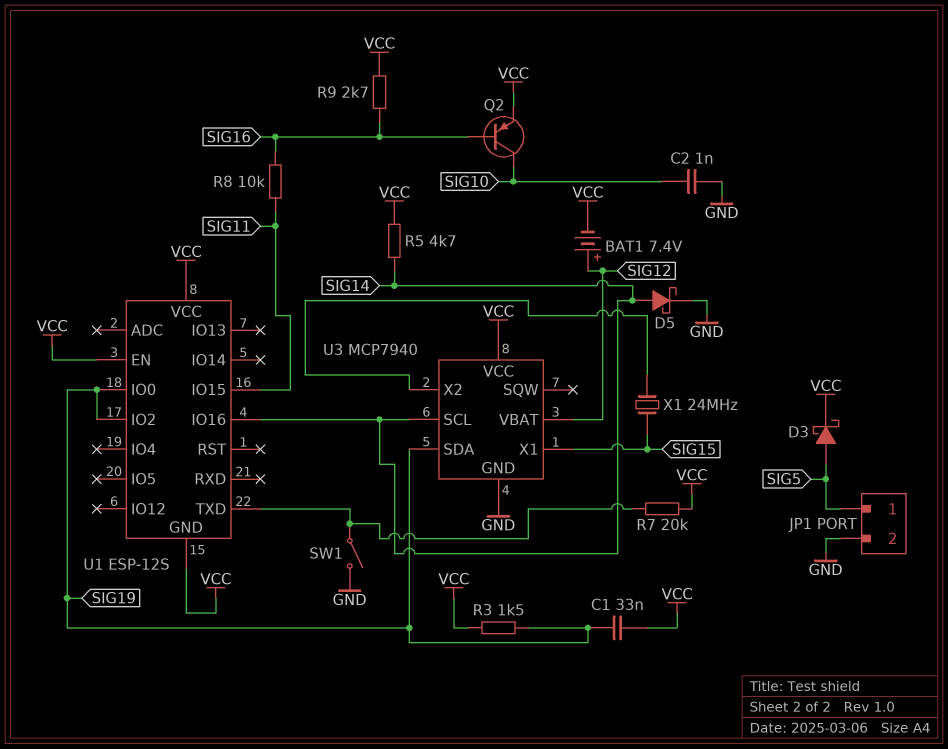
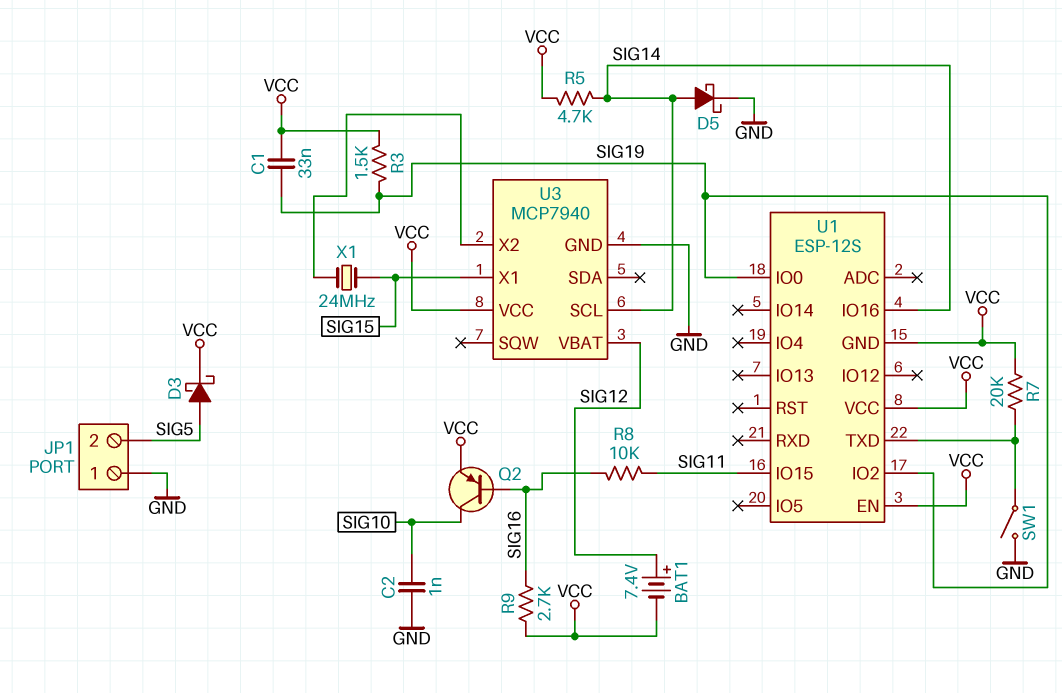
JP1 pin 1: SIG5 -> GND
JP1 pin 2: GND -> SIG5
U3 pin SDA: SIG19 -> none

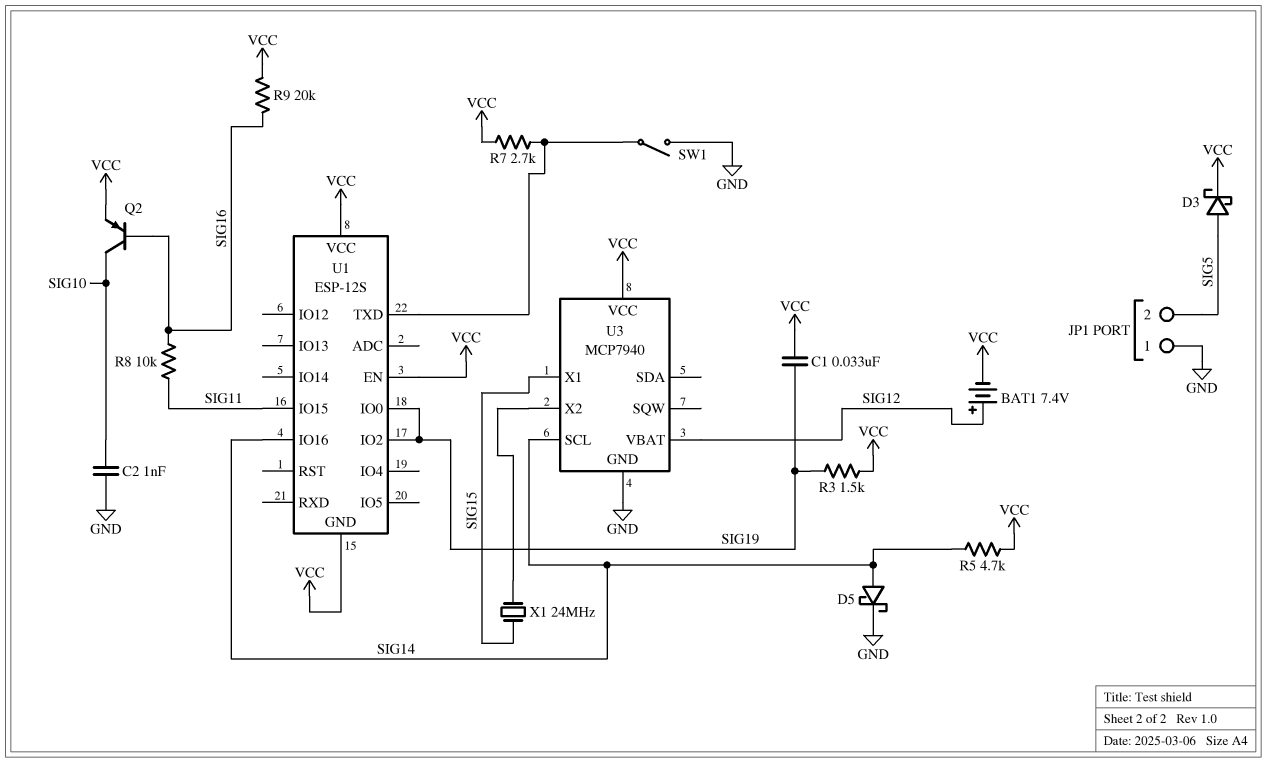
R7: 20k (U1/TXD, VCC) -> 2.7k (U1/TXD, VCC)
R9: 2.7k (SIG16, VCC) -> 20k (SIG16, VCC)

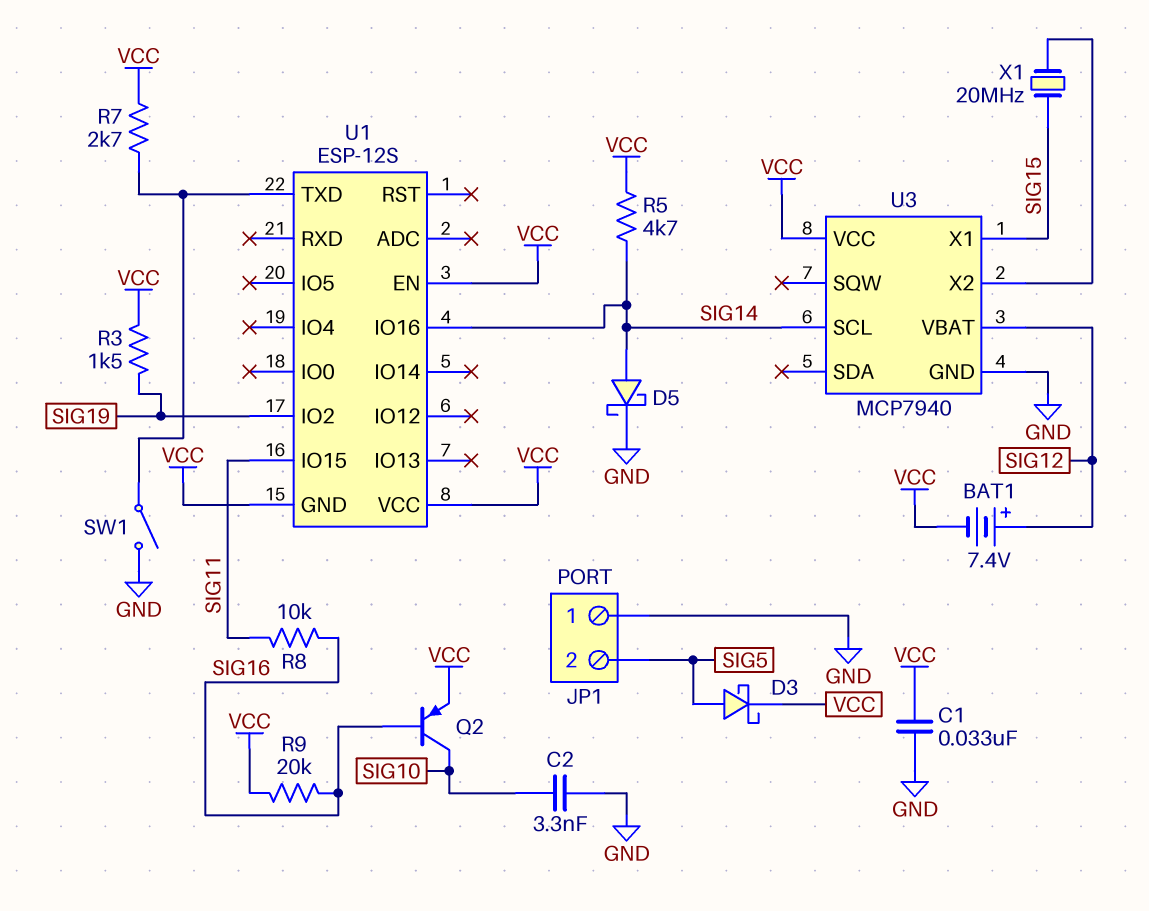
C1: 33nF (SIG19, VCC) -> 33nF (GND, VCC)
C2: 1nF (GND, SIG10) -> 3.3nF (GND, SIG10)
U1 pin IO0: SIG19 -> none
X1: 24MHz (SIG15, U3/X2) -> 20MHz (SIG15, U3/X2)

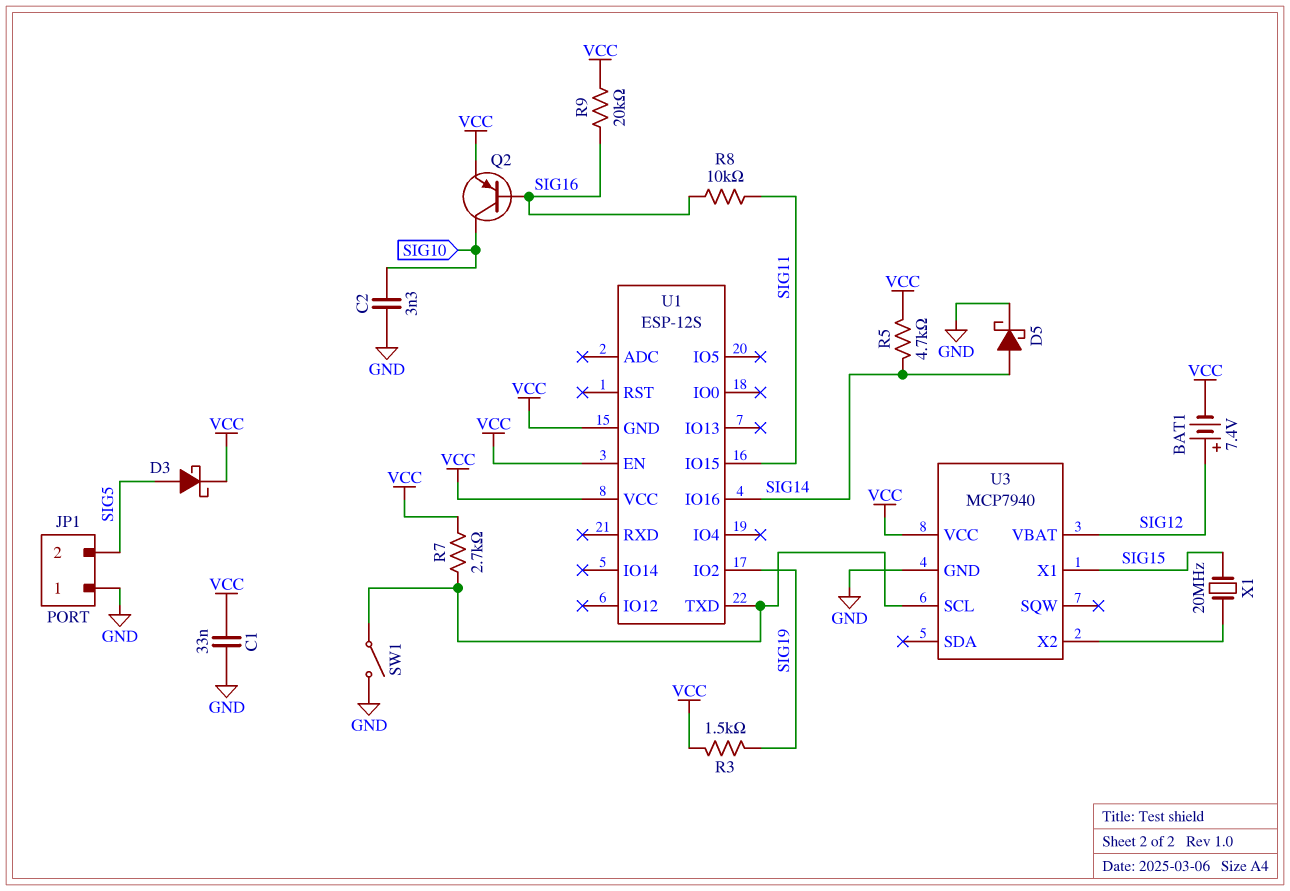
U3 pin SCL: SIG14 -> U1/TXD

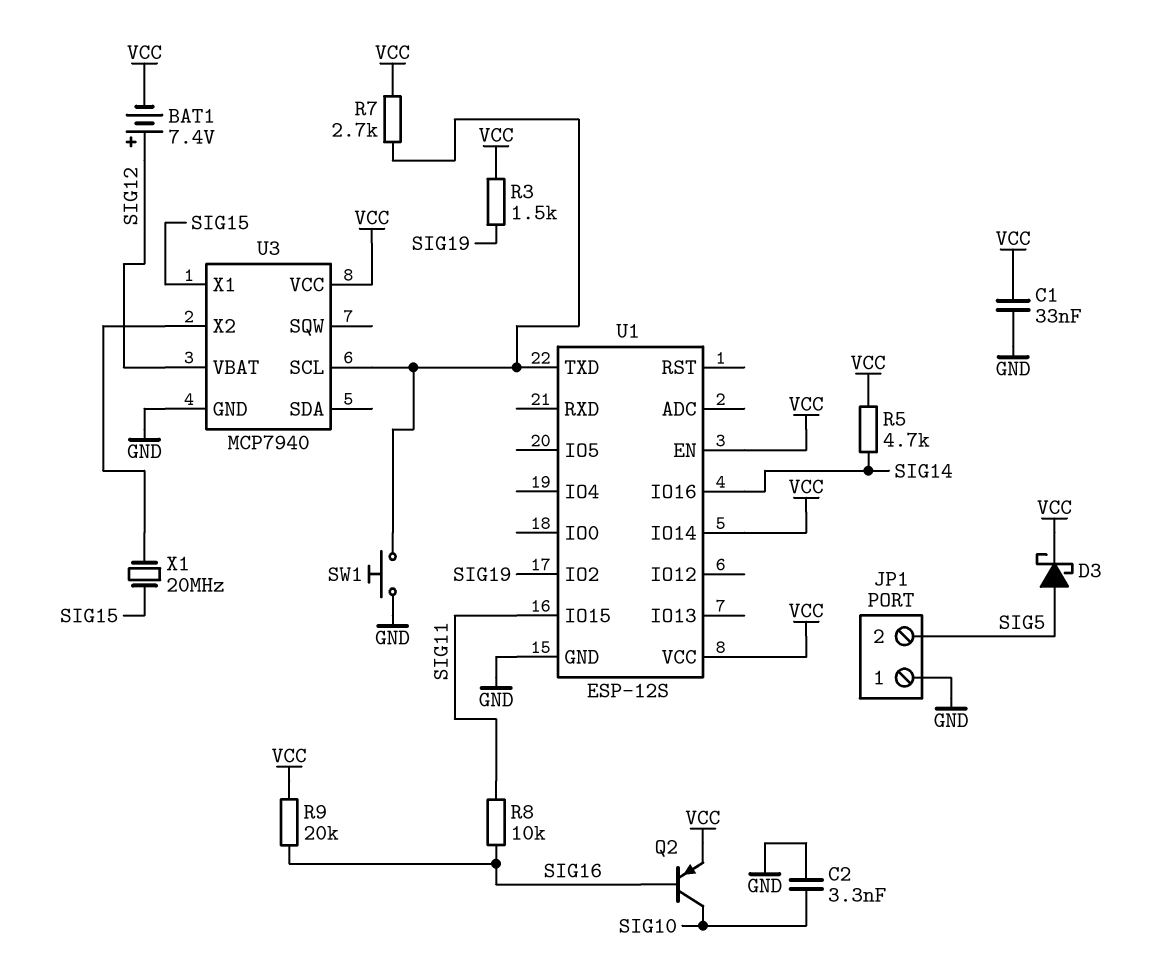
D5: schottky (A SIG14, K GND) -> none
SW1: switch (GND, U1/TXD) -> button (GND, U1/TXD)
U1 pin GND: VCC -> GND
U1 pin IO14: none -> VCC

